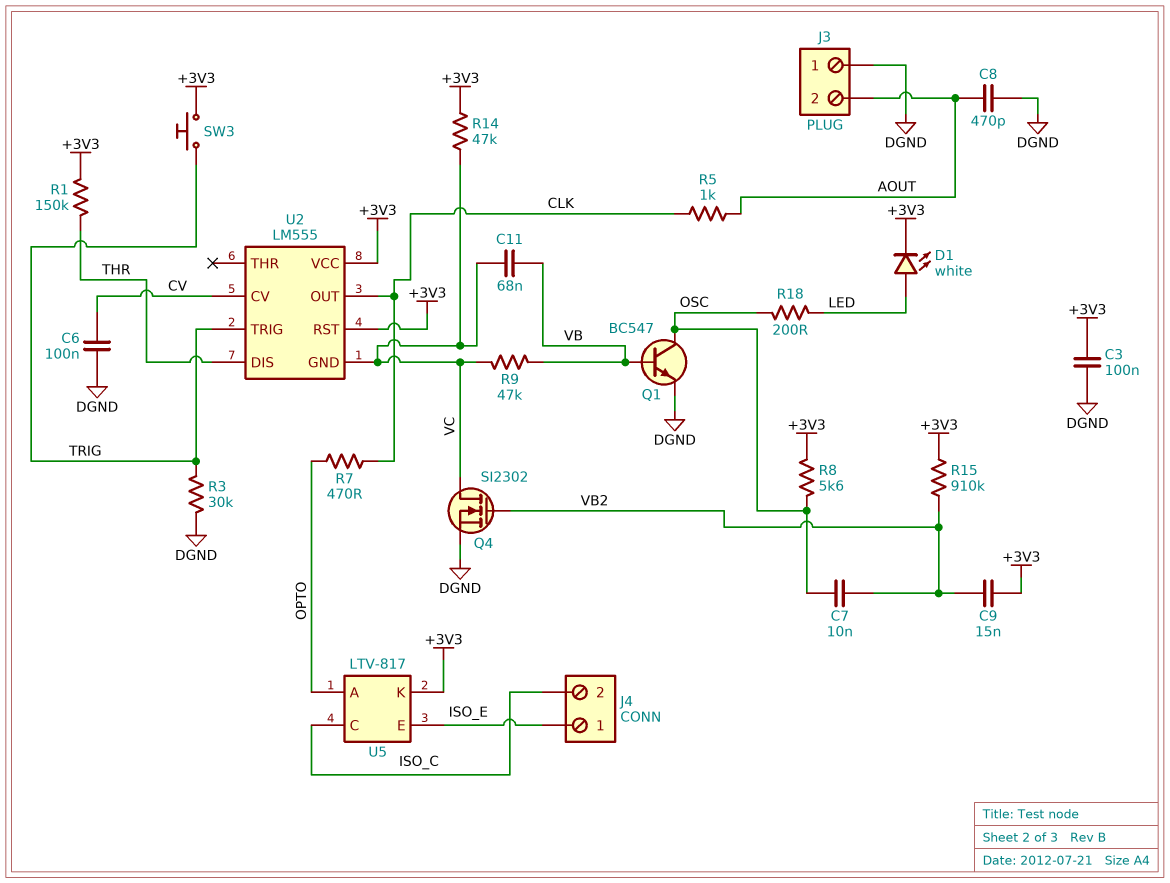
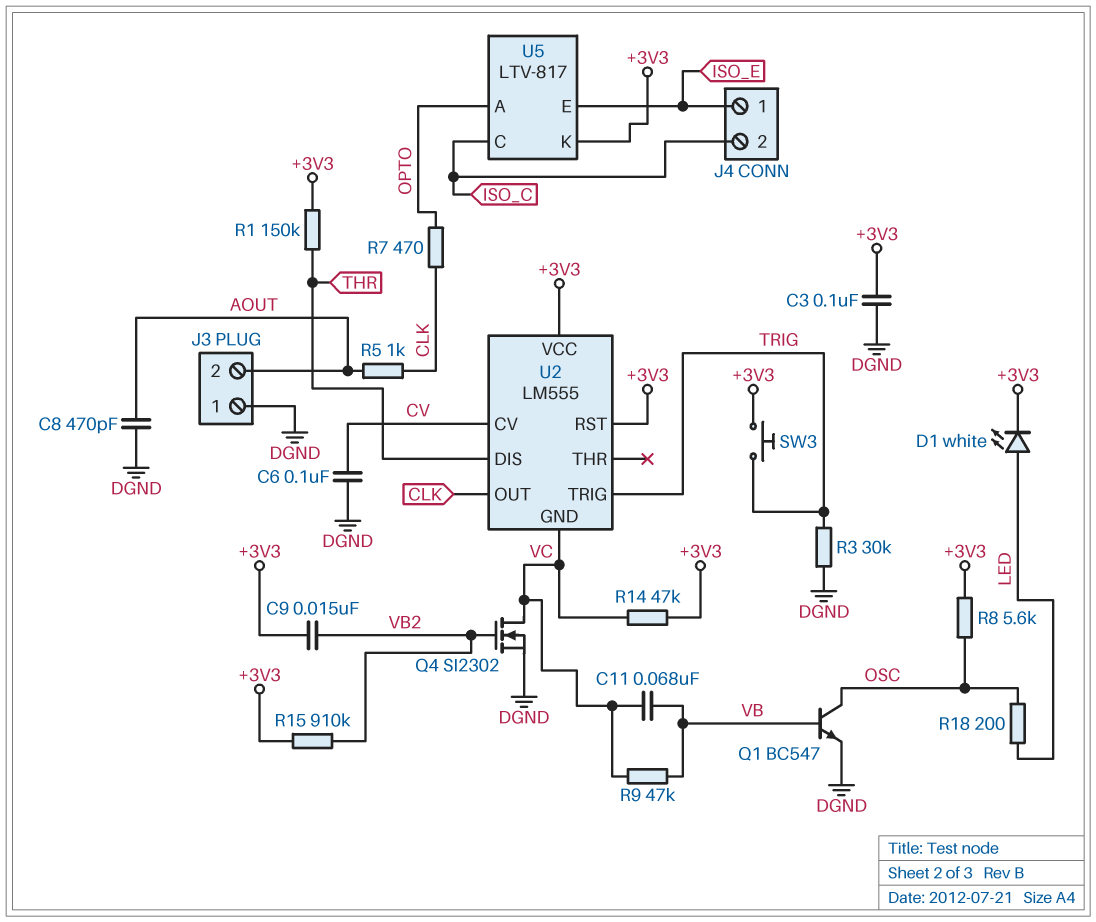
C7: 10nF (OSC, VB2) -> none

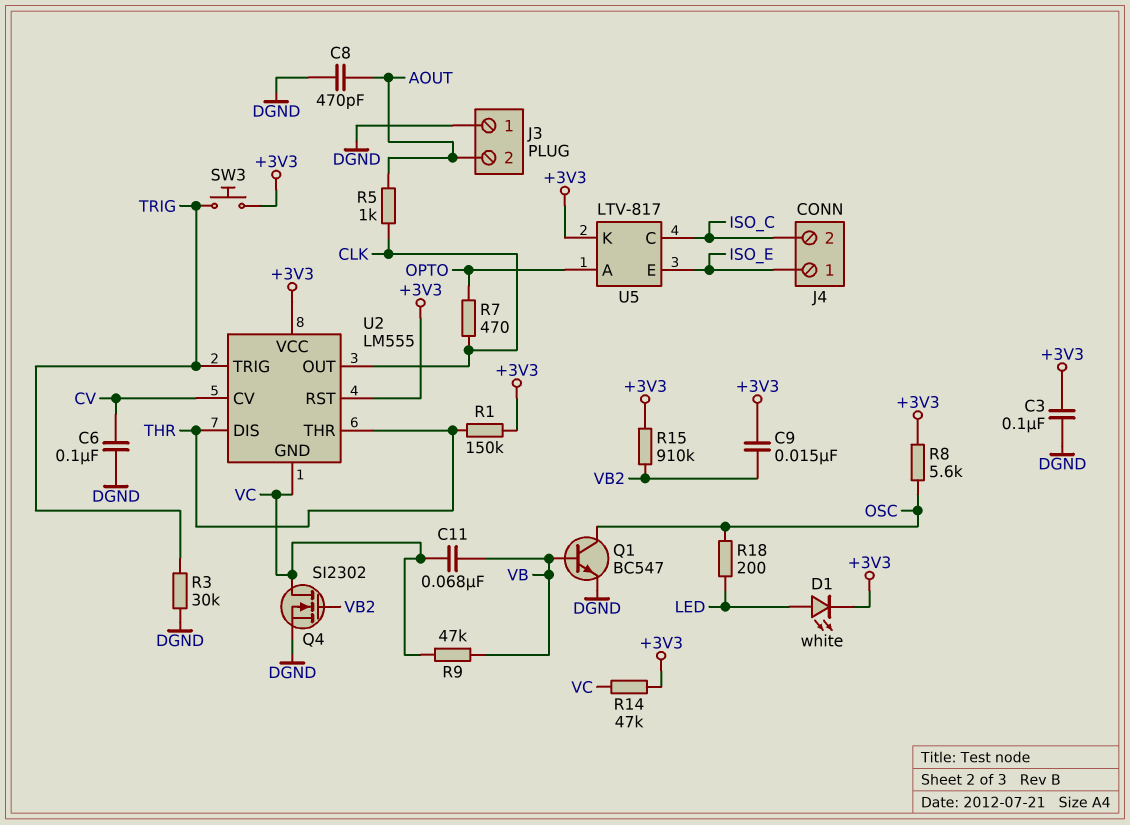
U2 pin THR: none -> THR

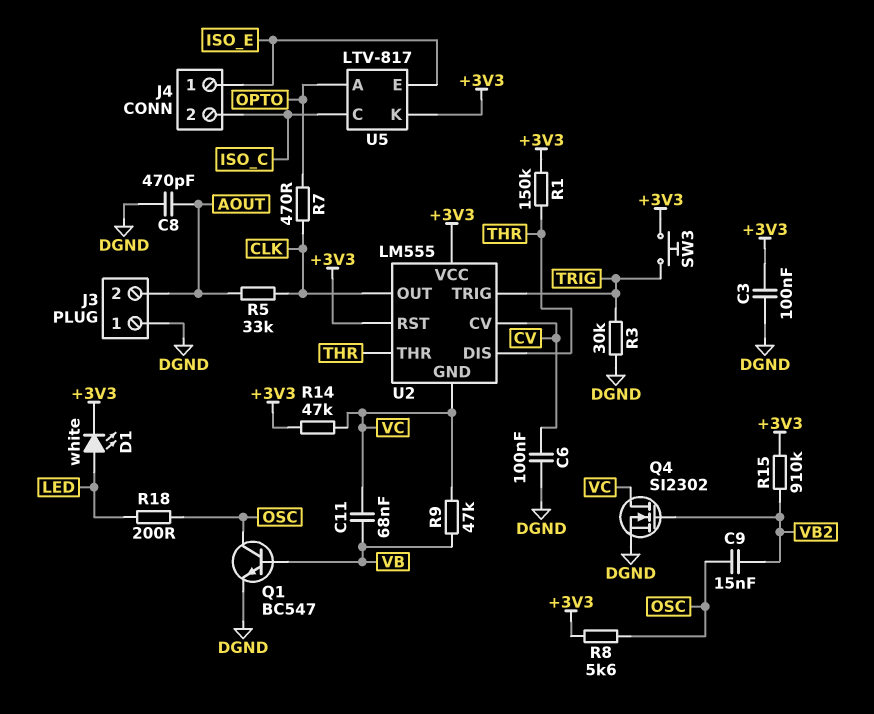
C9: 15nF (+3V3, VB2) -> 15nF (OSC, VB2)
R5: 1k (AOUT, CLK) -> 33k (AOUT, CLK)

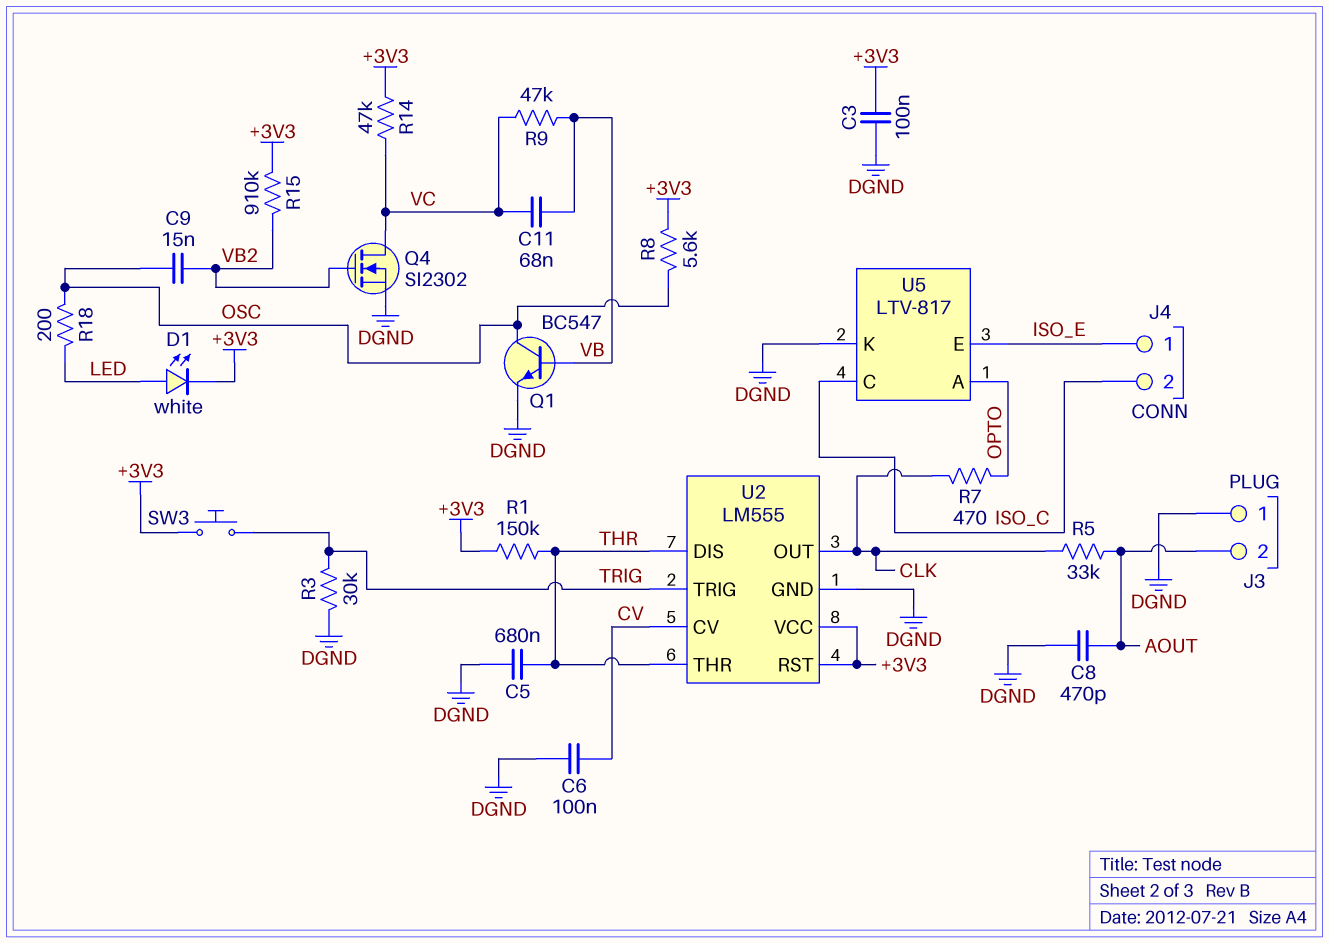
C5: none -> 680nF (DGND, THR)
U2 pin GND: VC -> DGND
U5 pin K: +3V3 -> DGND

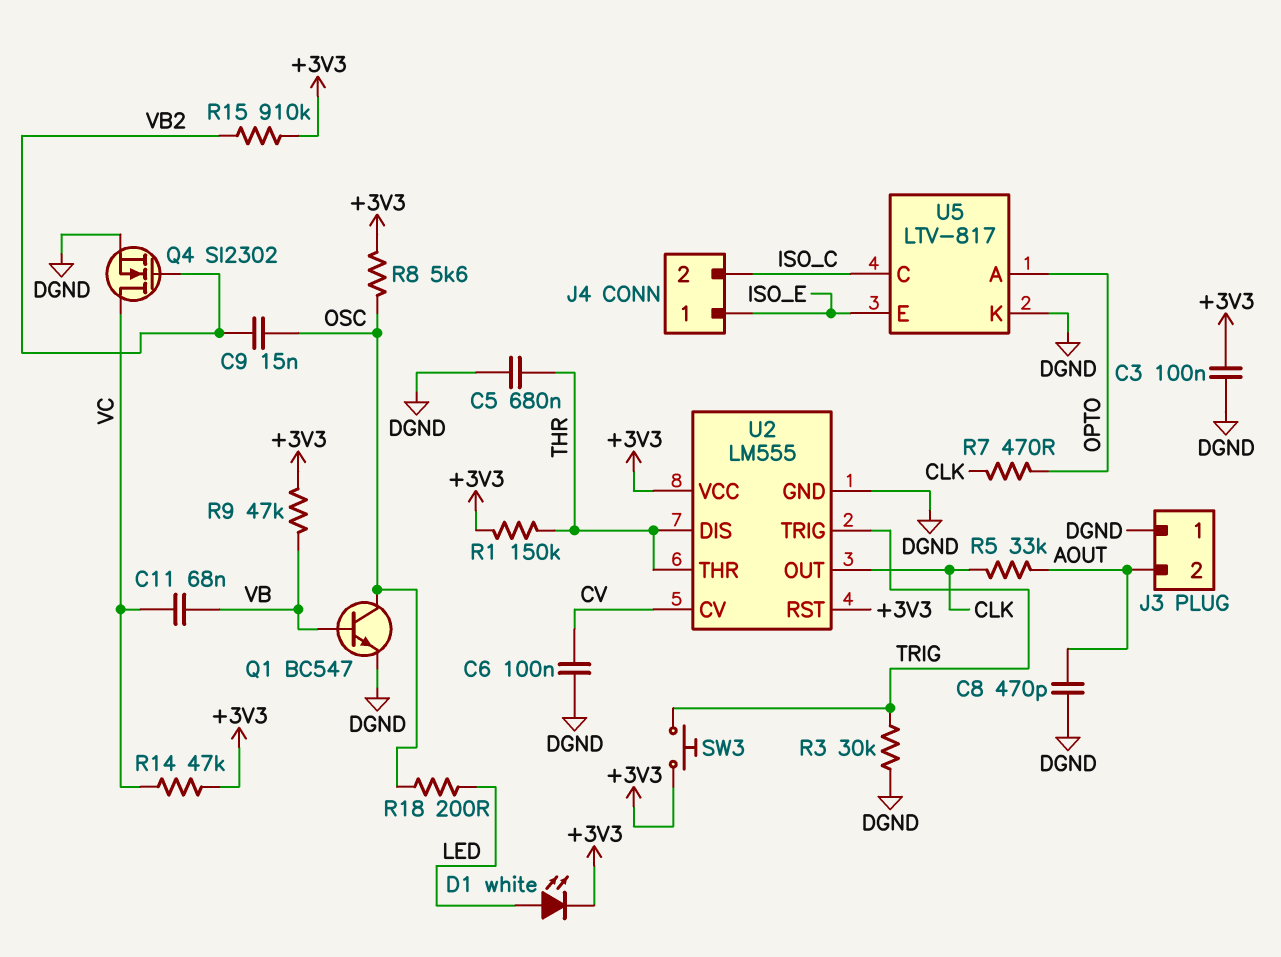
R9: 47k (VB, VC) -> 47k (+3V3, VB)

